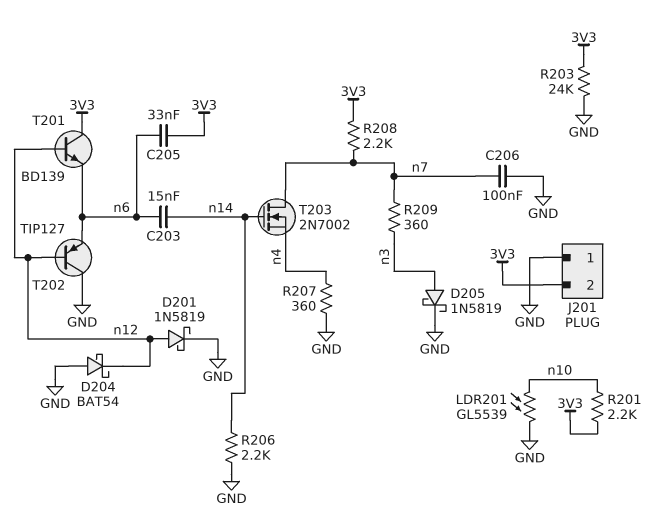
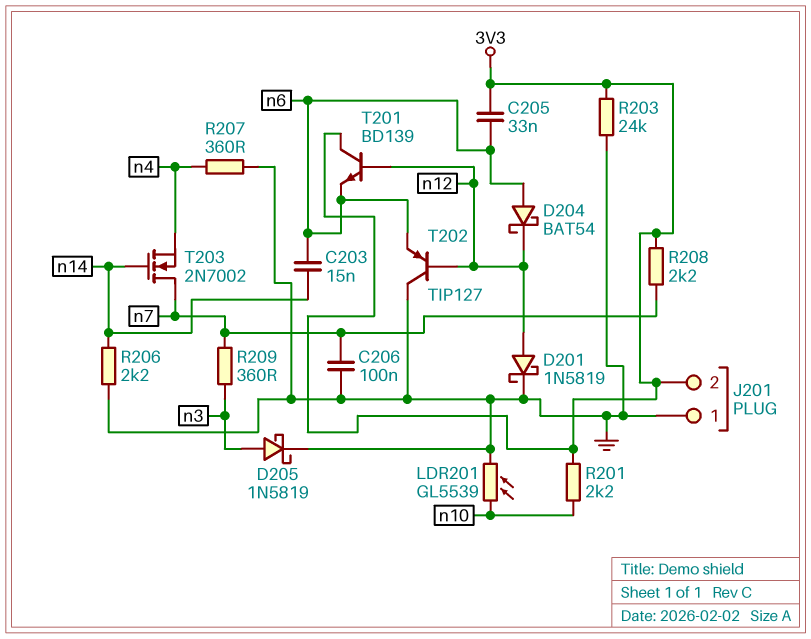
D204: schottky BAT54 (A GND, K n12) -> schottky BAT54 (A n6, K n12)

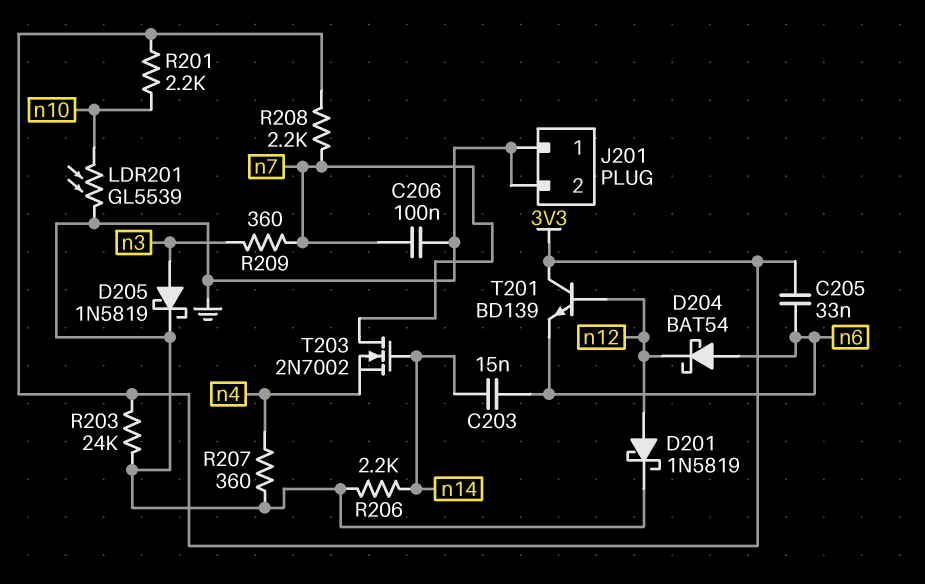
J201 pin 2: 3V3 -> GND
T202: PNP TIP127 (B n12, C GND, E n6) -> none

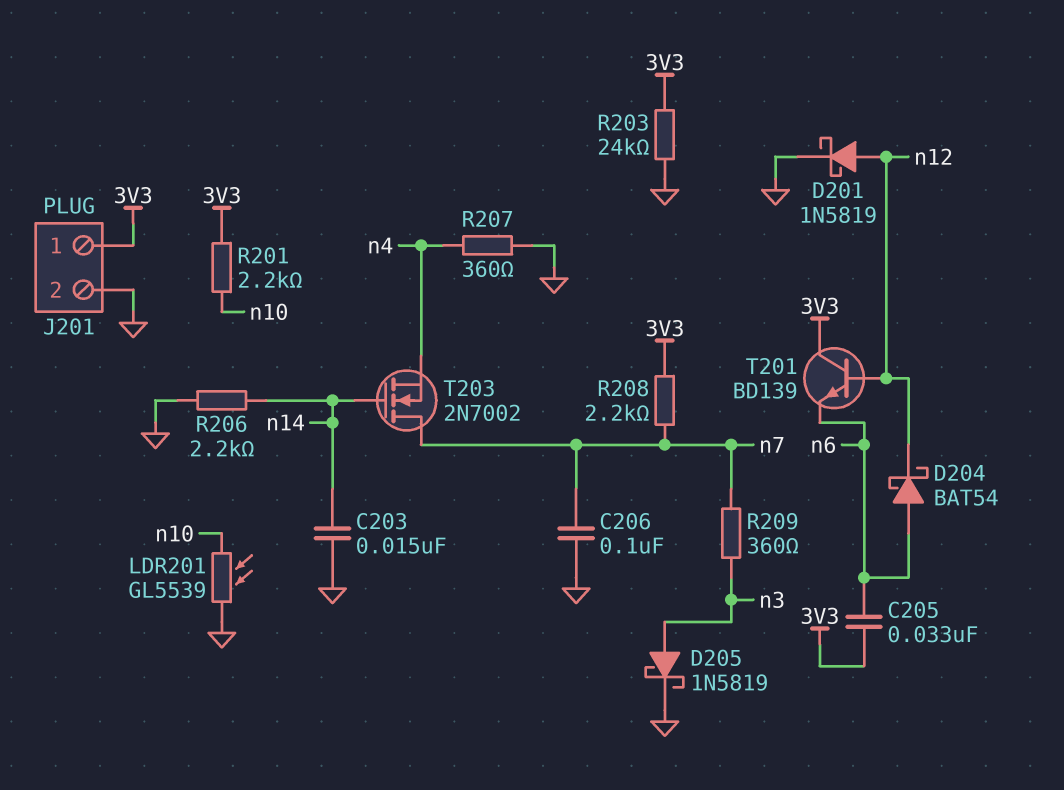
C203: 15nF (n6, n14) -> 15nF (GND, n14)
J201 pin 1: GND -> 3V3

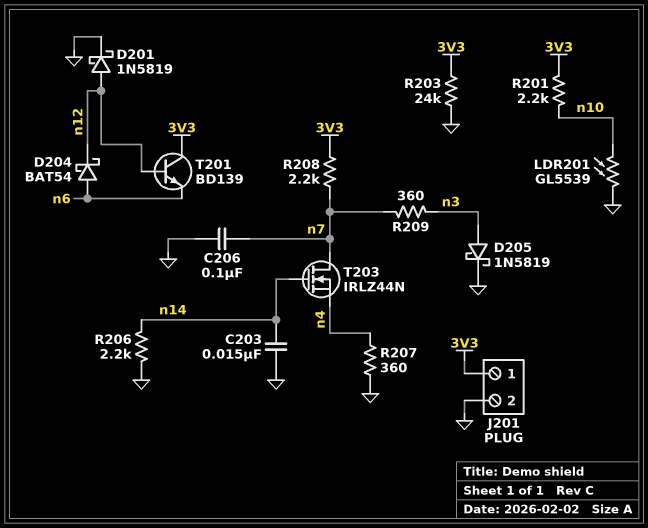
C205: 33nF (3V3, n6) -> none
T203: NMOS 2N7002 (G n14, D n7, S n4) -> NMOS IRLZ44N (G n14, D n7, S n4)

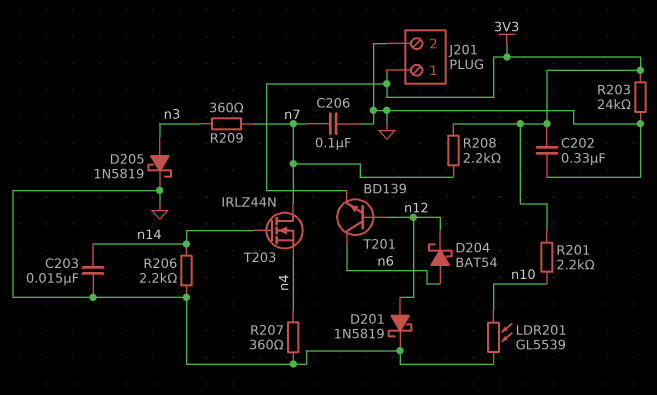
C202: none -> 330nF (3V3, GND)
T201: NPN BD139 (B n12, C 3V3, E n6) -> NPN BD139 (B n12, C n6, E 3V3)

